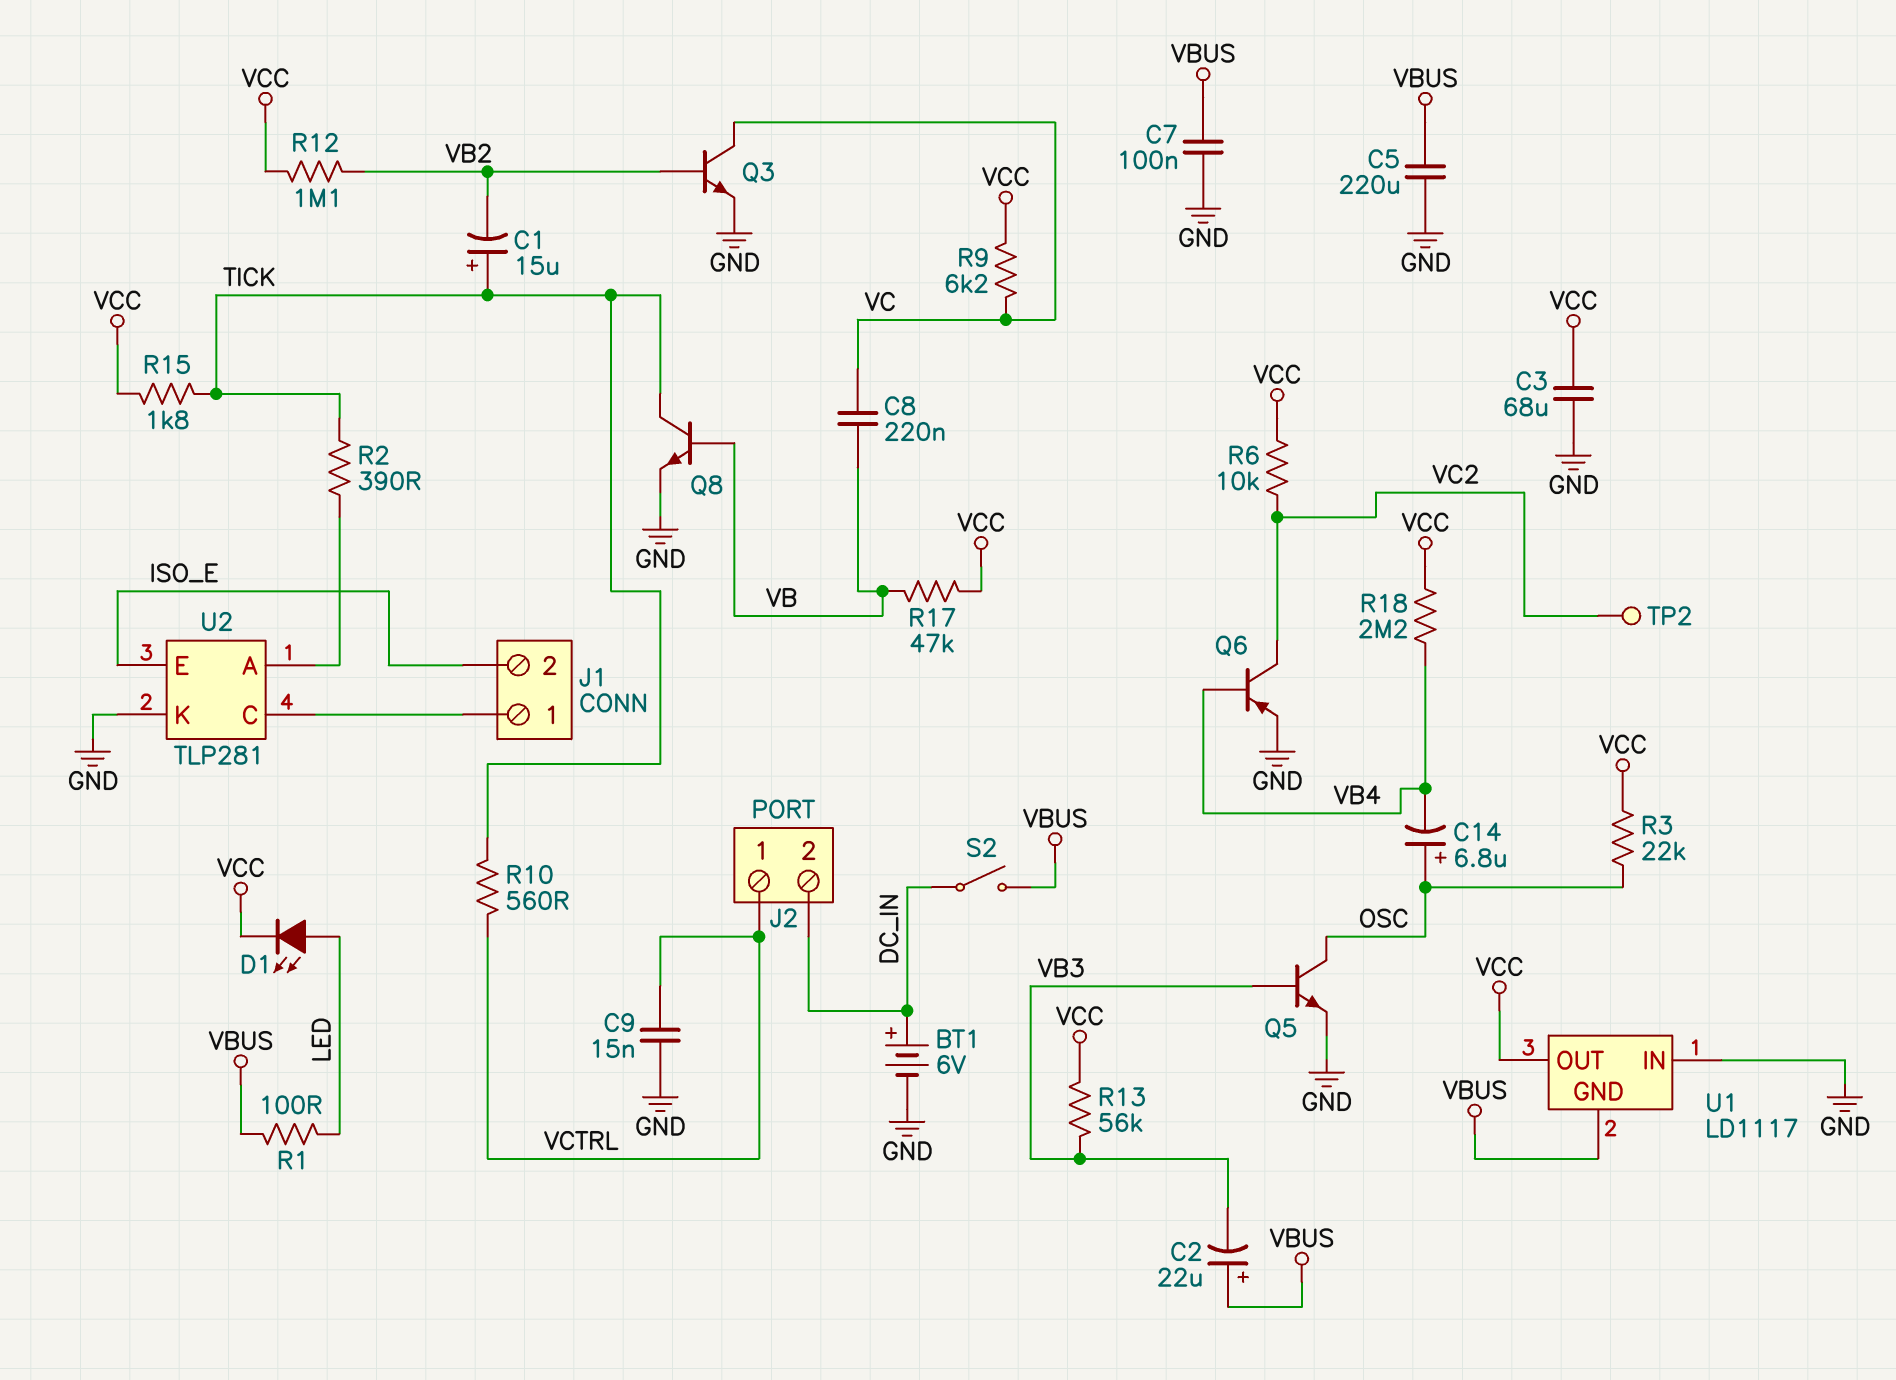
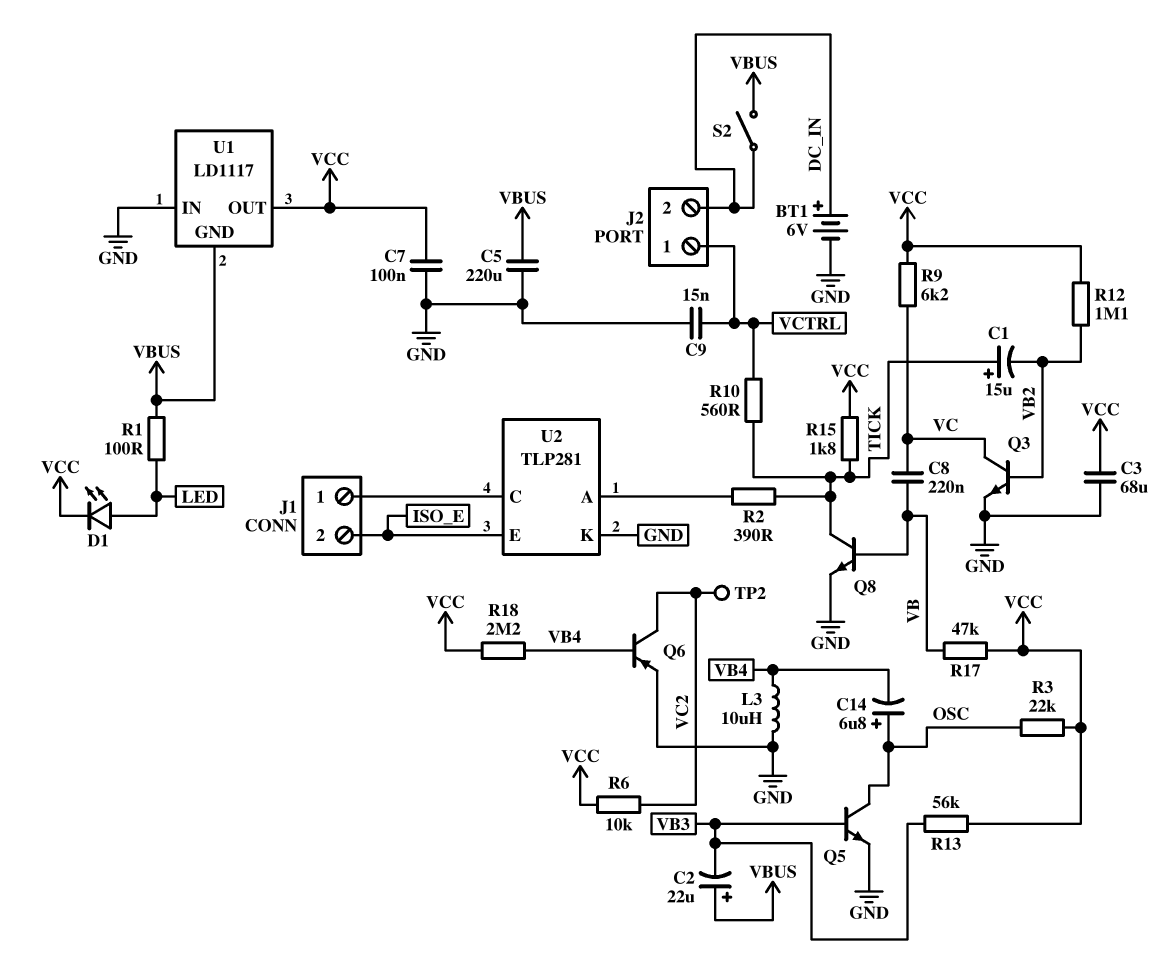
C7: 100nF (GND, VBUS) -> 100nF (GND, VCC)
L3: none -> 10uH (GND, VB4)

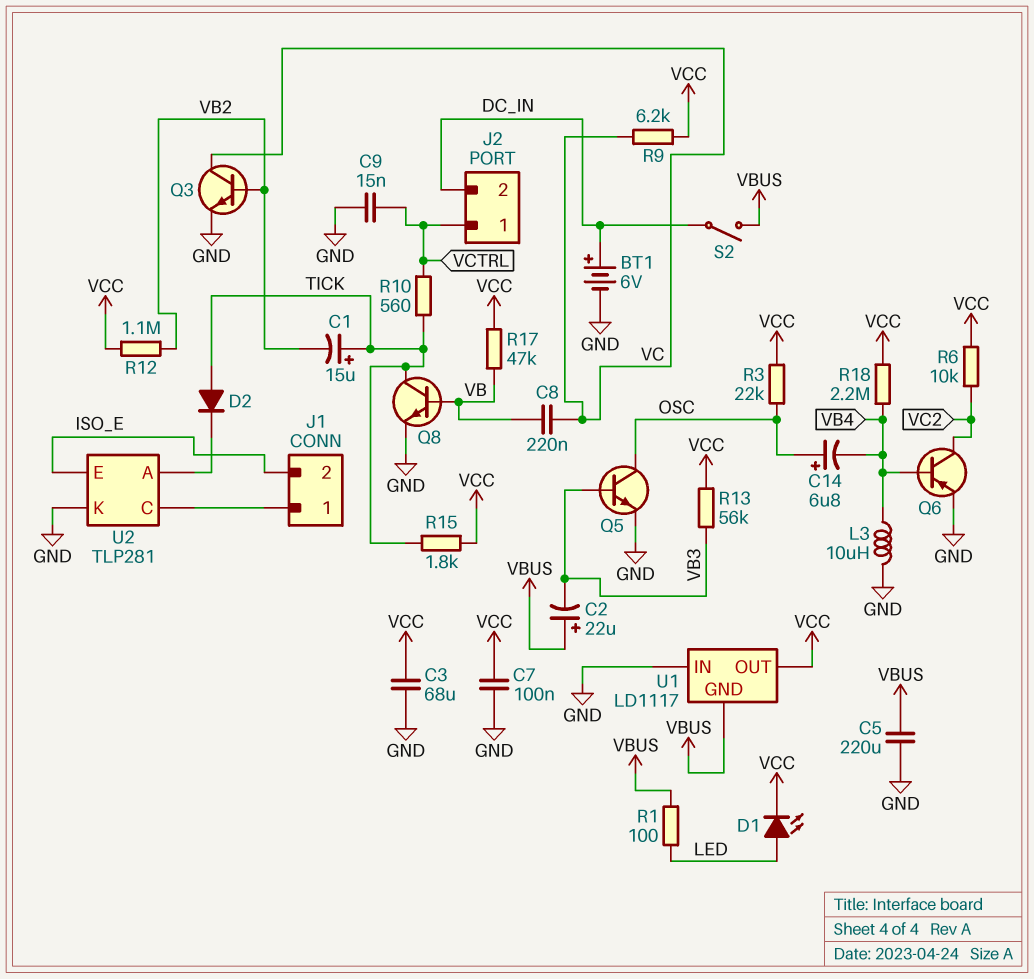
D2: none -> diode (A TICK, K U2/A)
R2: 390 (TICK, U2/A) -> none
TP2: test point (VC2) -> none

